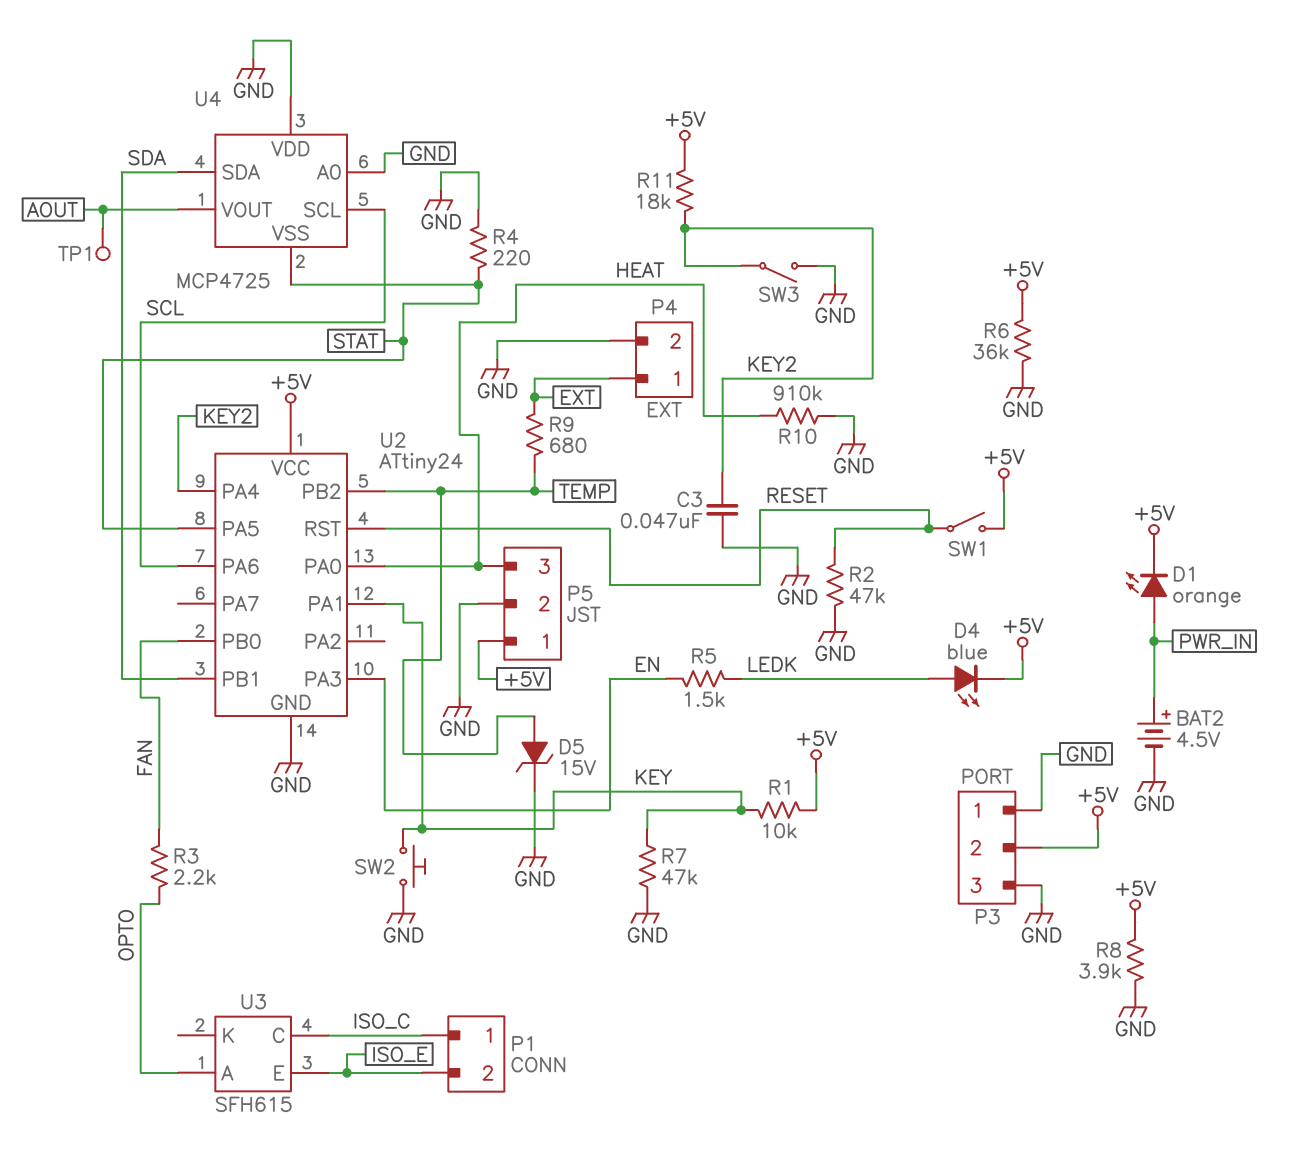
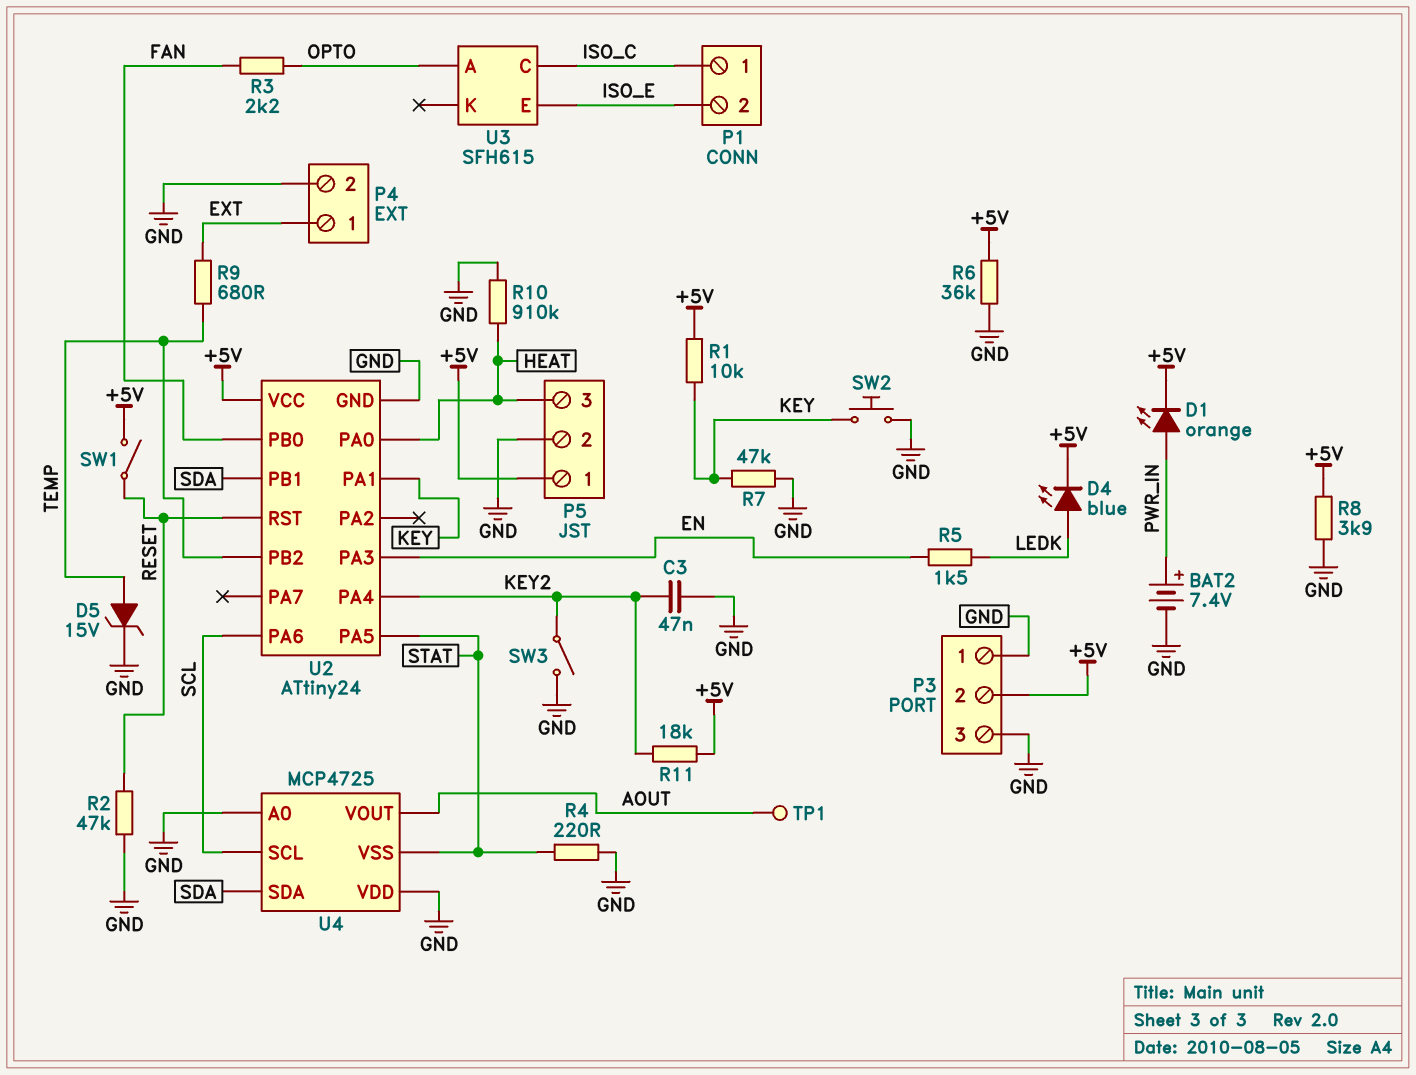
BAT2: 4.5V (plus PWR_IN, minus GND) -> 7.4V (plus PWR_IN, minus GND)

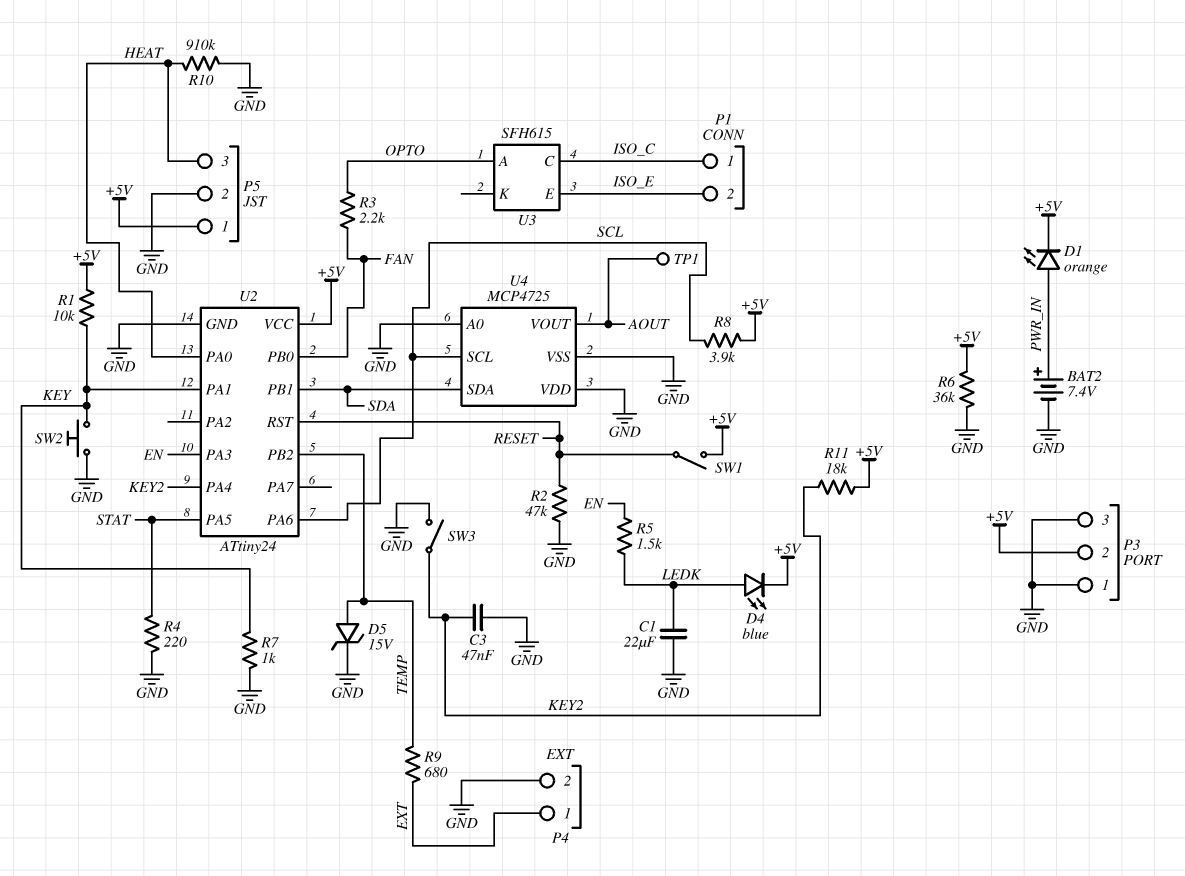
C1: none -> 22uF (GND, LEDK)
R7: 47k (GND, KEY) -> 1k (GND, KEY)
R8: 3.9k (+5V, GND) -> 3.9k (+5V, SCL)
U4 pin VSS: STAT -> GND

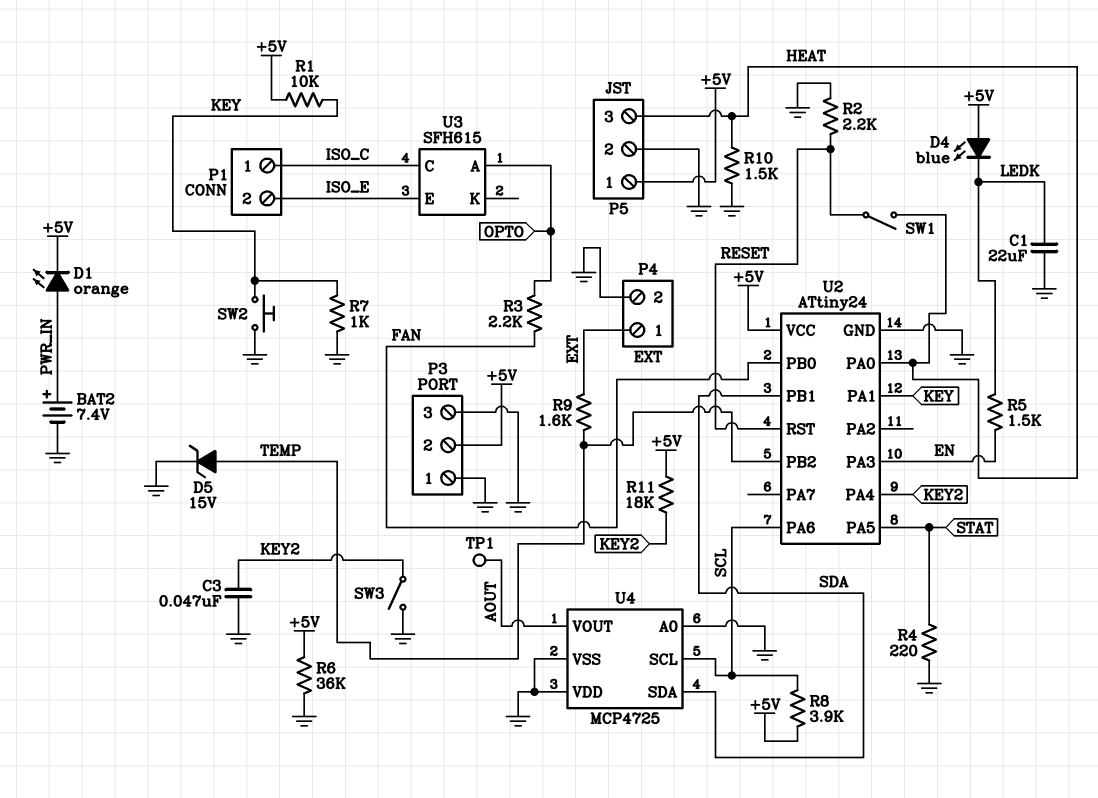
D4: LED blue (A LEDK, K +5V) -> LED blue (A +5V, K LEDK)
R2: 47k (GND, RESET) -> 2.2k (GND, RESET)
R9: 680 (EXT, TEMP) -> 1.6k (EXT, TEMP)
R10: 910k (GND, HEAT) -> 1.5k (GND, HEAT)
SW1: switch (+5V, RESET) -> switch (HEAT, RESET)

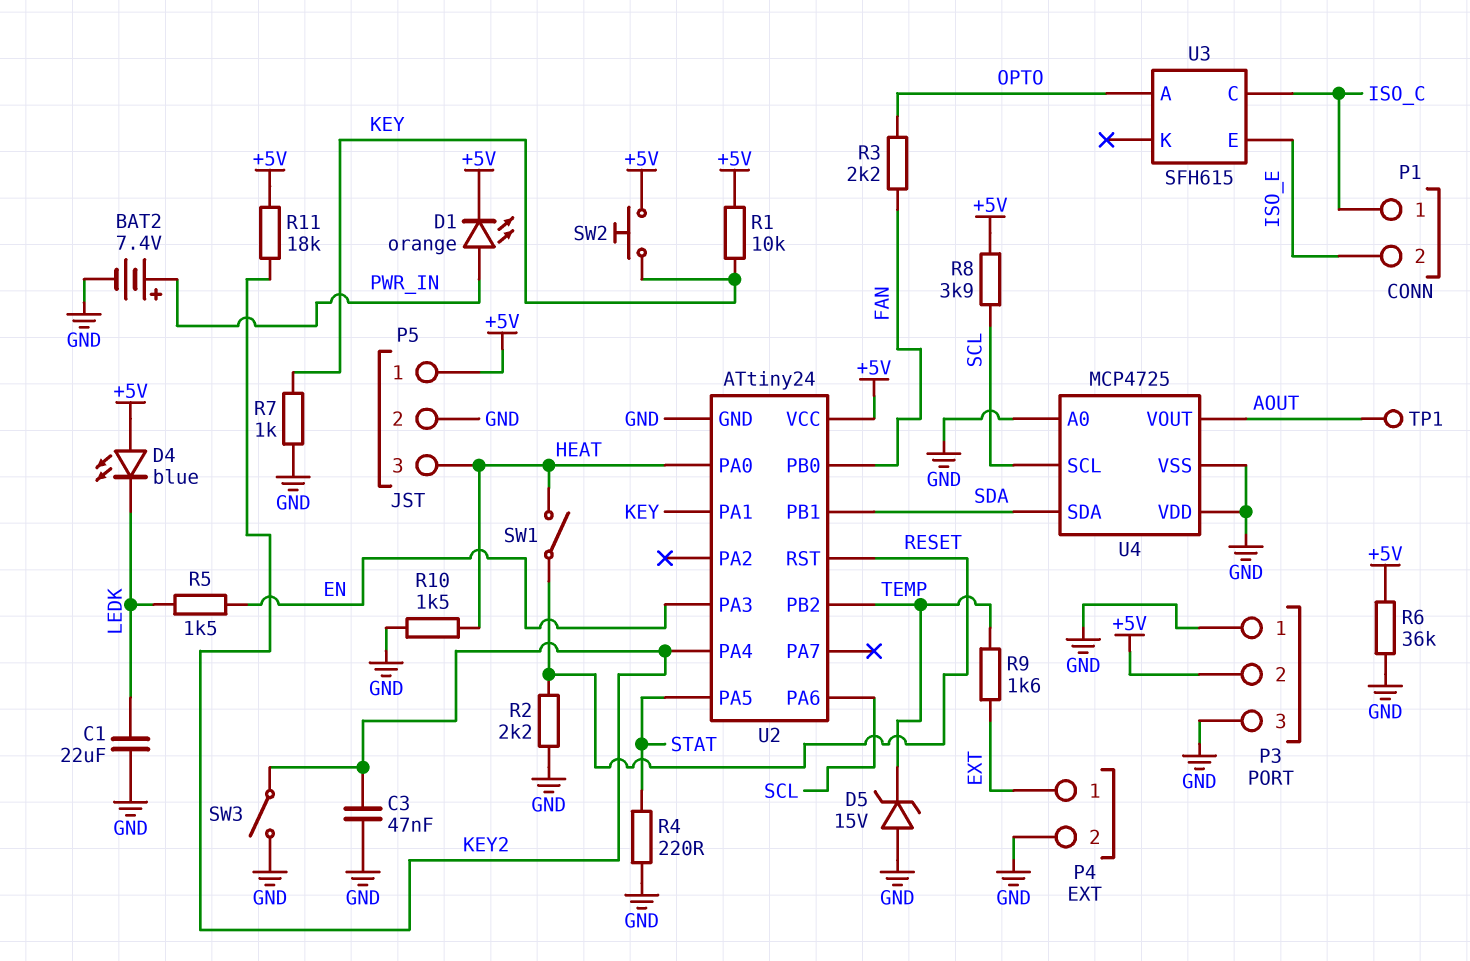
D5: zener 15V (A TEMP, K GND) -> zener 15V (A GND, K TEMP)
SW2: button (GND, KEY) -> button (+5V, KEY)

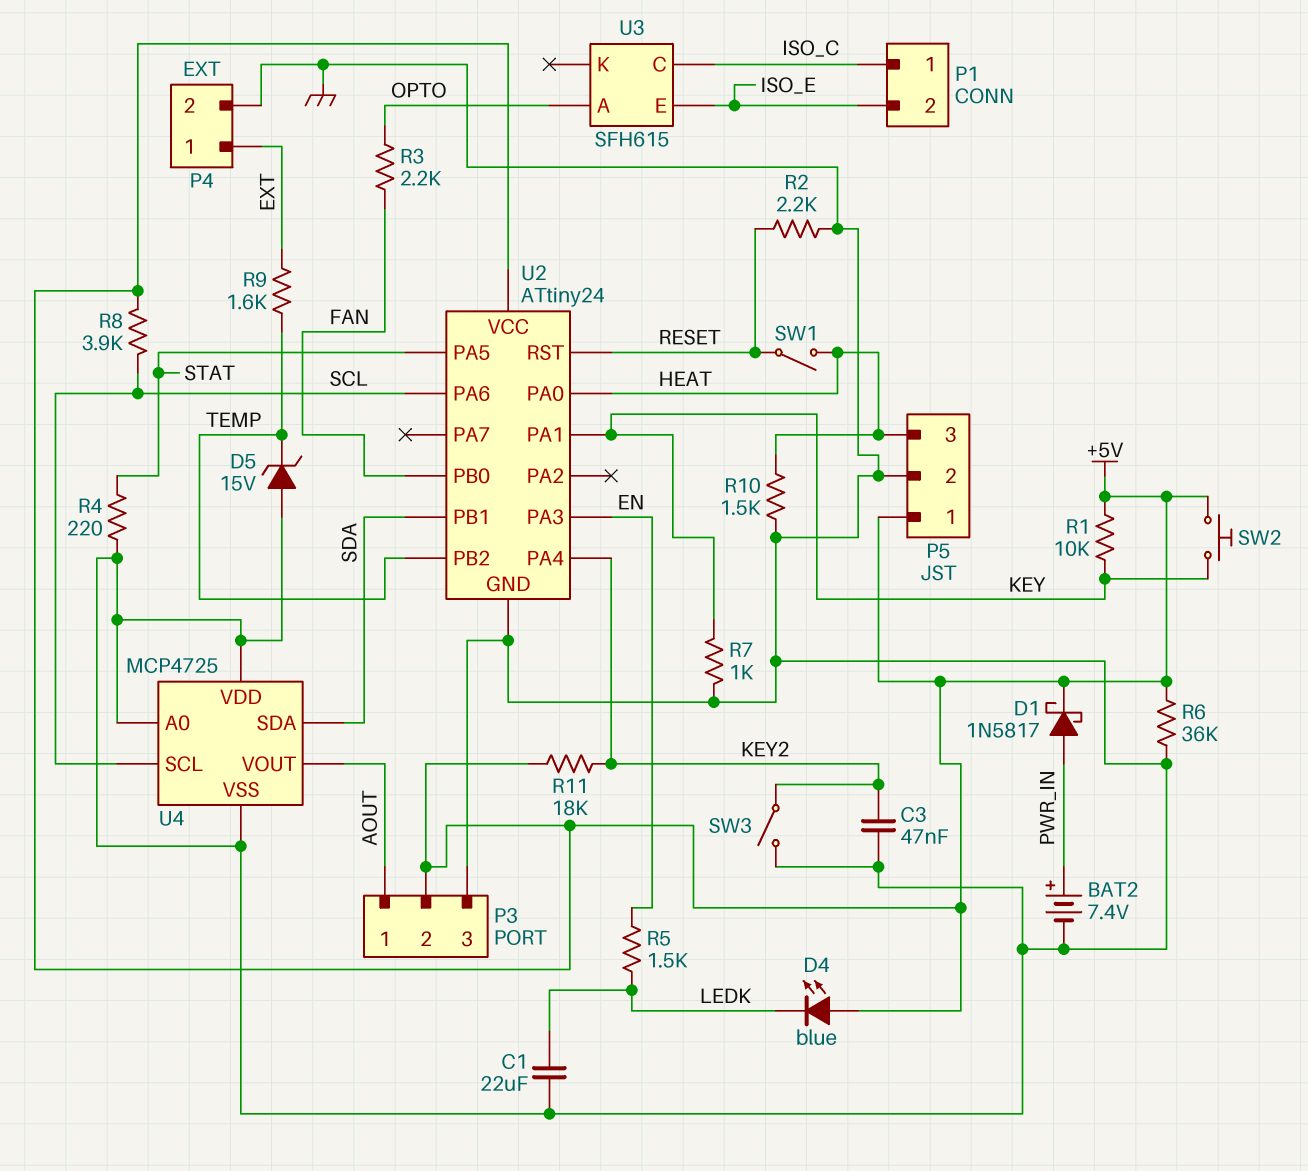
D1: LED orange (A PWR_IN, K +5V) -> schottky 1N5817 (A PWR_IN, K +5V)
P3 pin 1: GND -> AOUT
TP1: test point (AOUT) -> none

